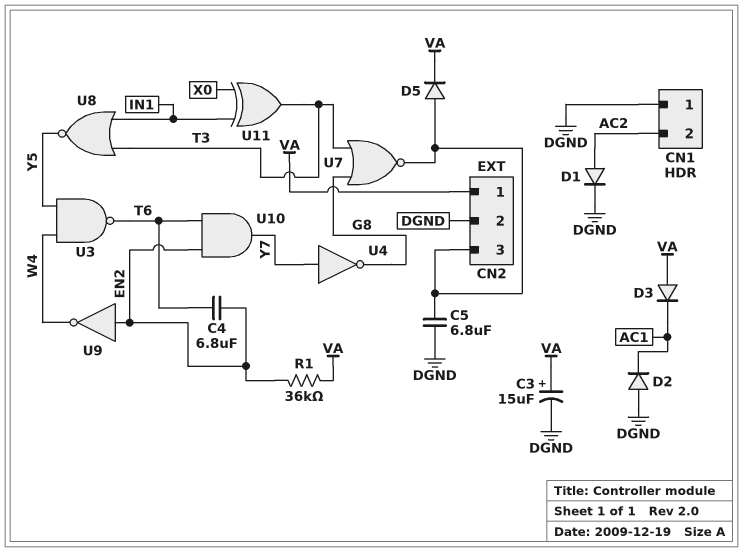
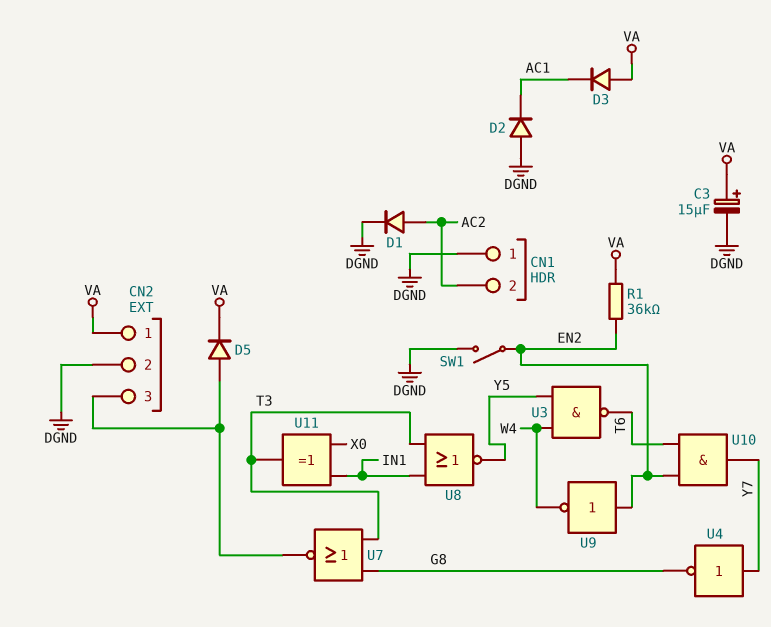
C4: 6.8uF (EN2, T6) -> none
C5: 6.8uF (CN2/3, DGND) -> none
SW1: none -> switch (DGND, EN2)

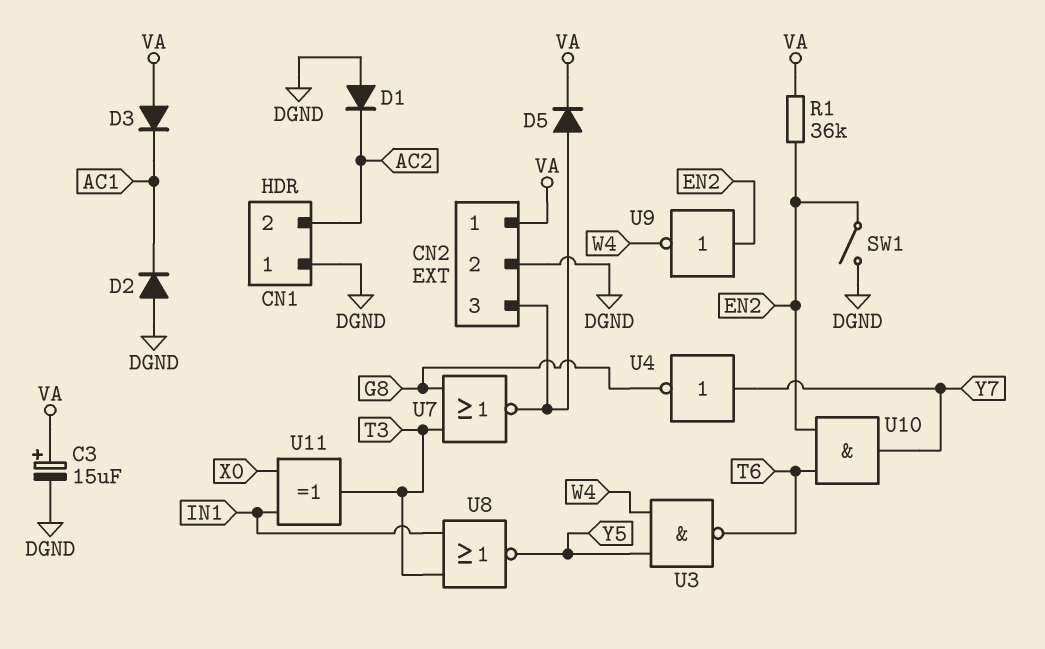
D1: diode (A AC2, K DGND) -> diode (A DGND, K AC2)

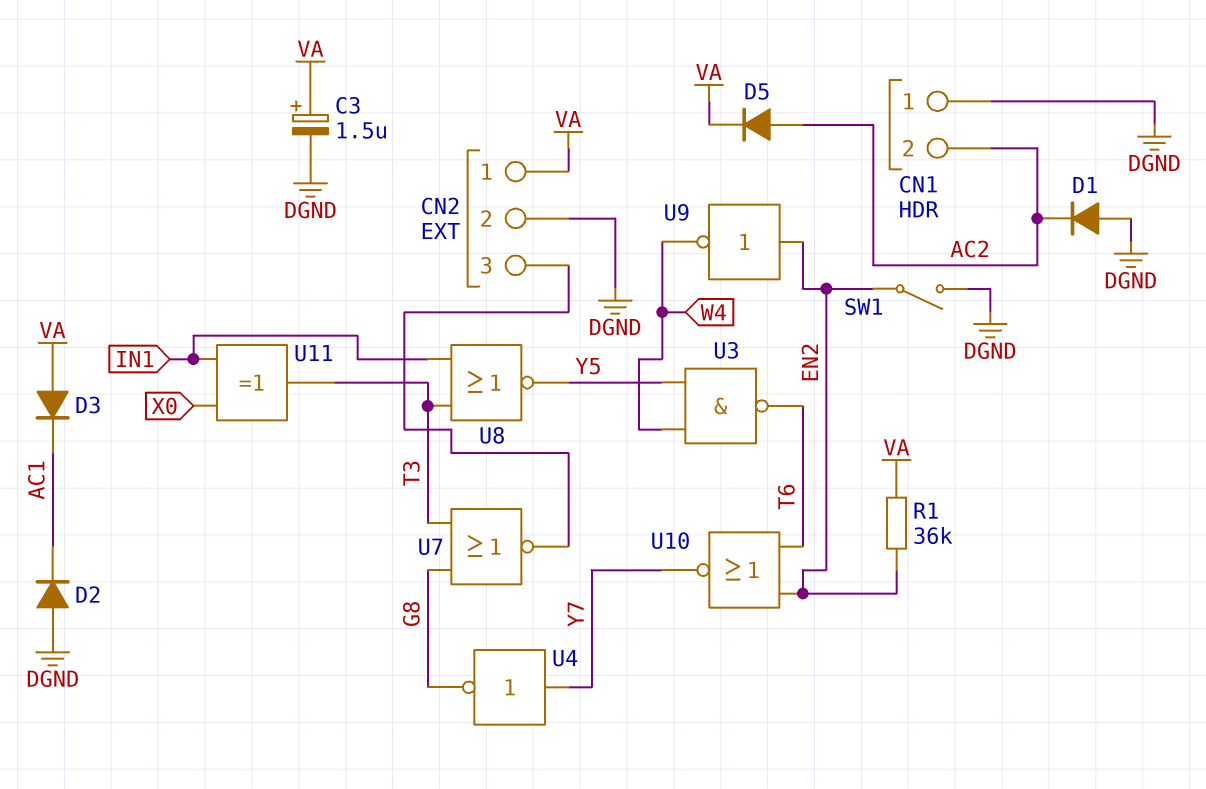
C3: 15uF (plus VA, minus DGND) -> 1.5uF (plus VA, minus DGND)
D5: diode (A CN2/3, K VA) -> diode (A AC2, K VA)
U10: AND (in EN2, in T6, out Y7) -> NOR (in EN2, in T6, out Y7)

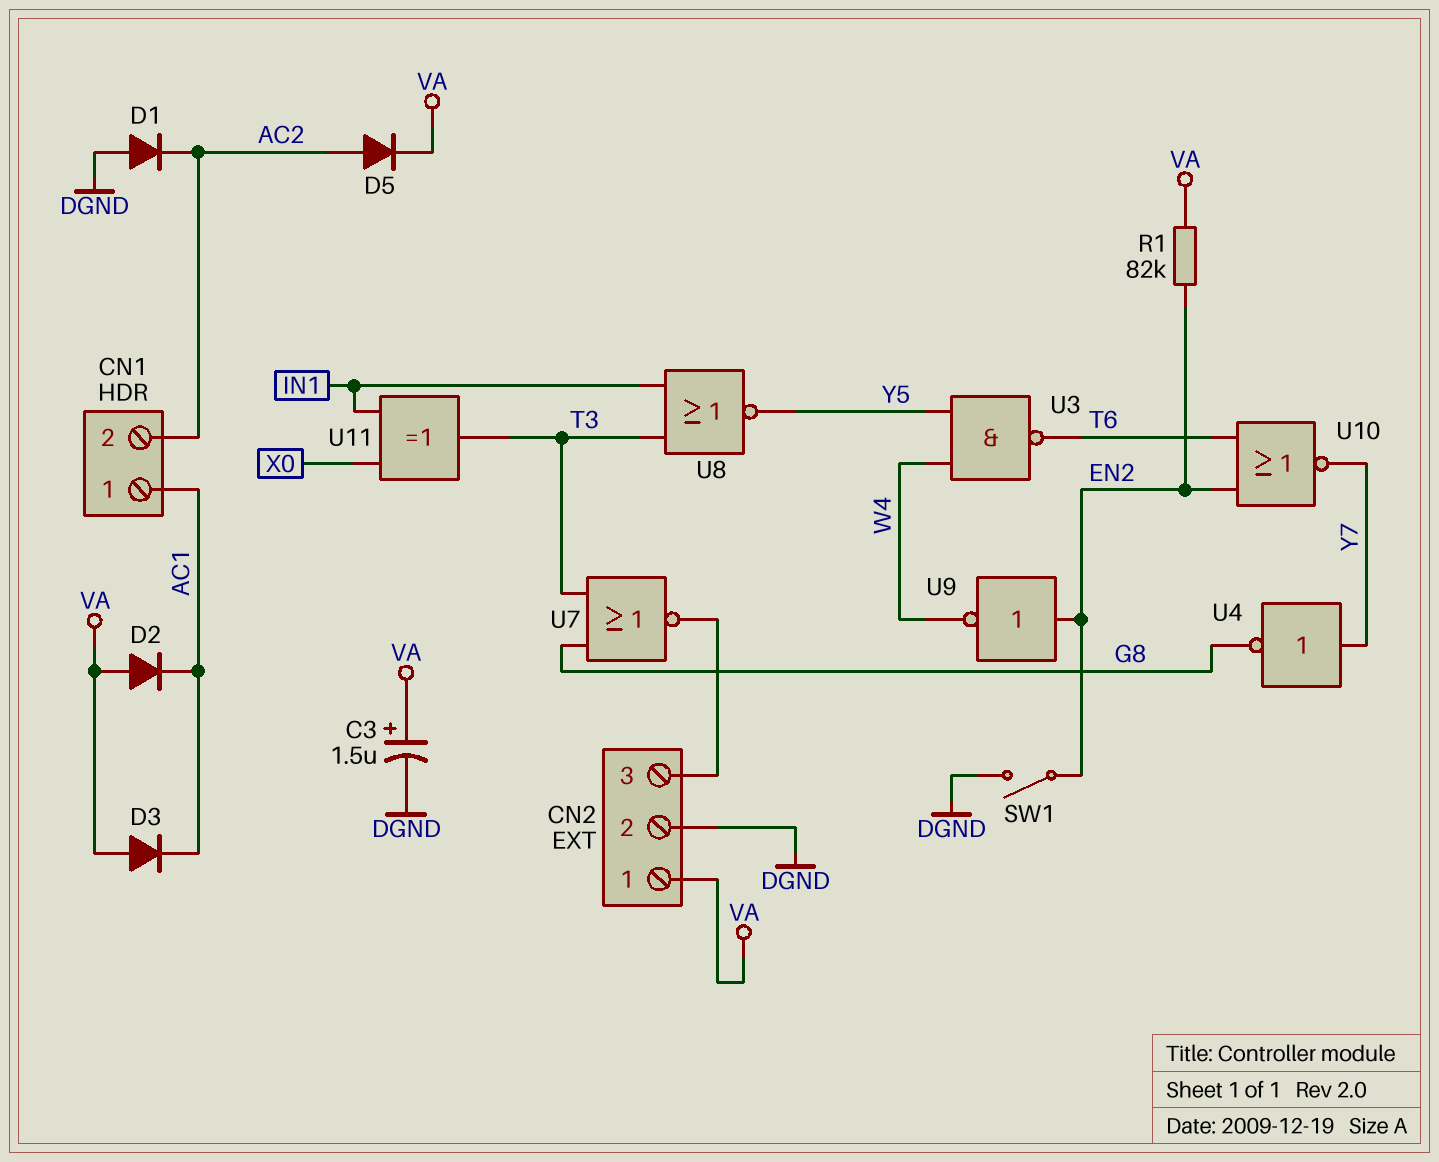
CN1 pin 1: DGND -> AC1
D2: diode (A DGND, K AC1) -> diode (A VA, K AC1)
R1: 36k (EN2, VA) -> 82k (EN2, VA)

